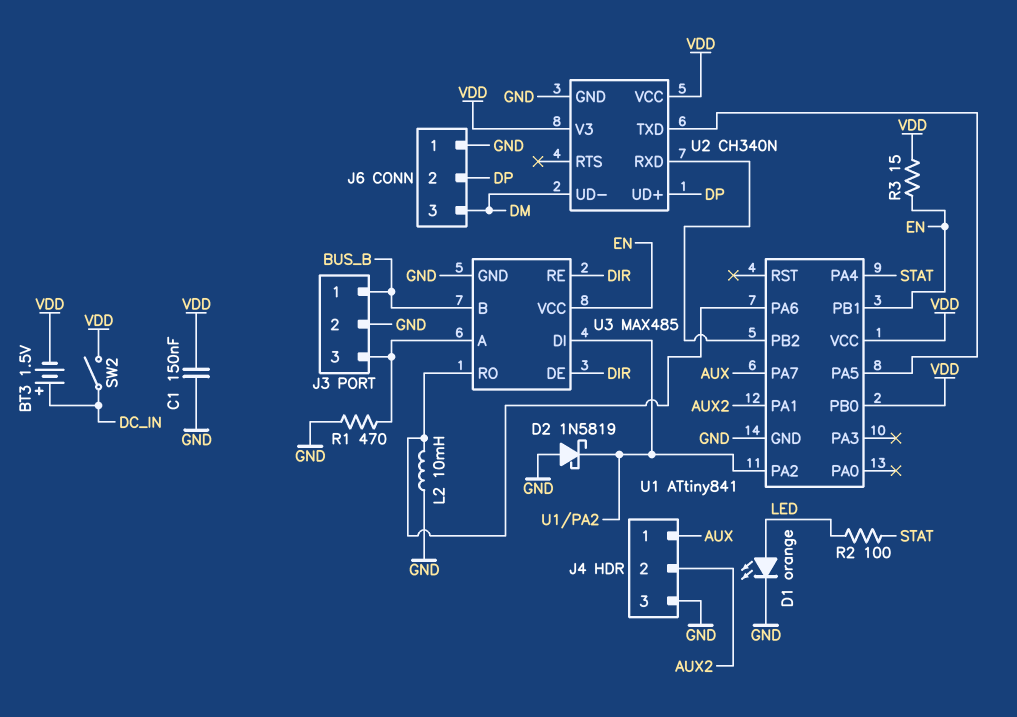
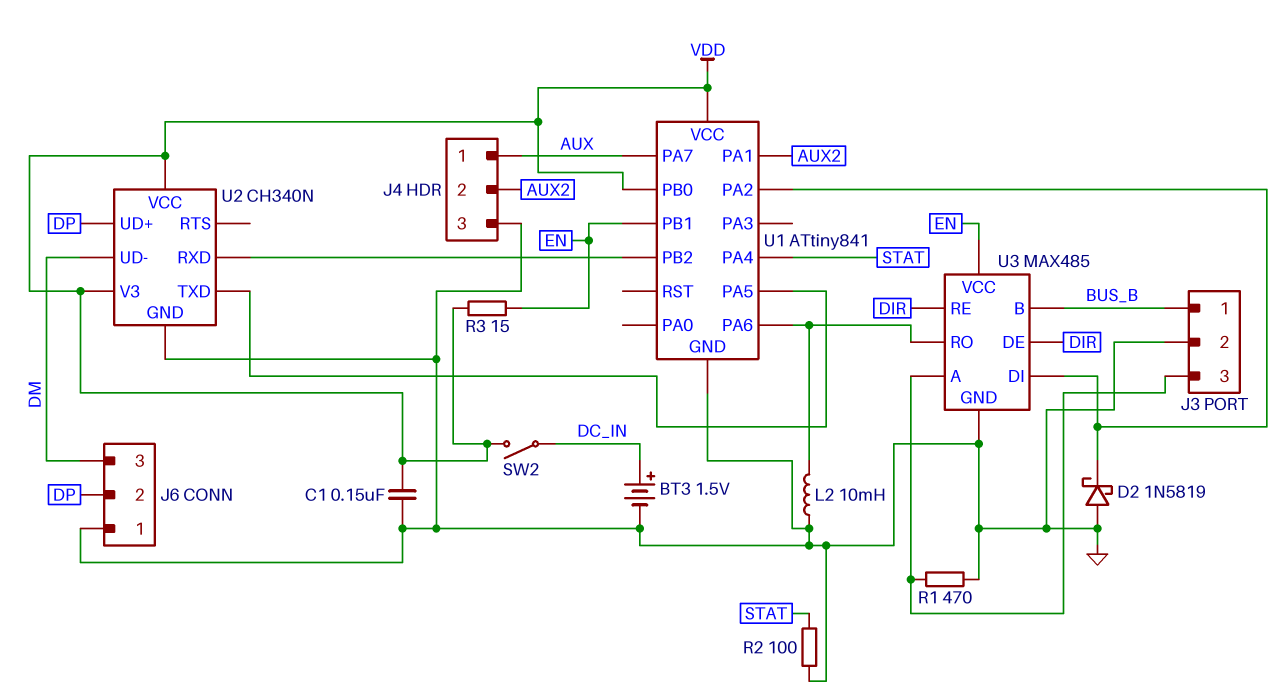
BT3: 1.5V (plus DC_IN, minus VDD) -> 1.5V (plus DC_IN, minus GND)
D1: LED orange (A LED, K GND) -> none
R2: 100 (LED, STAT) -> 100 (GND, STAT)

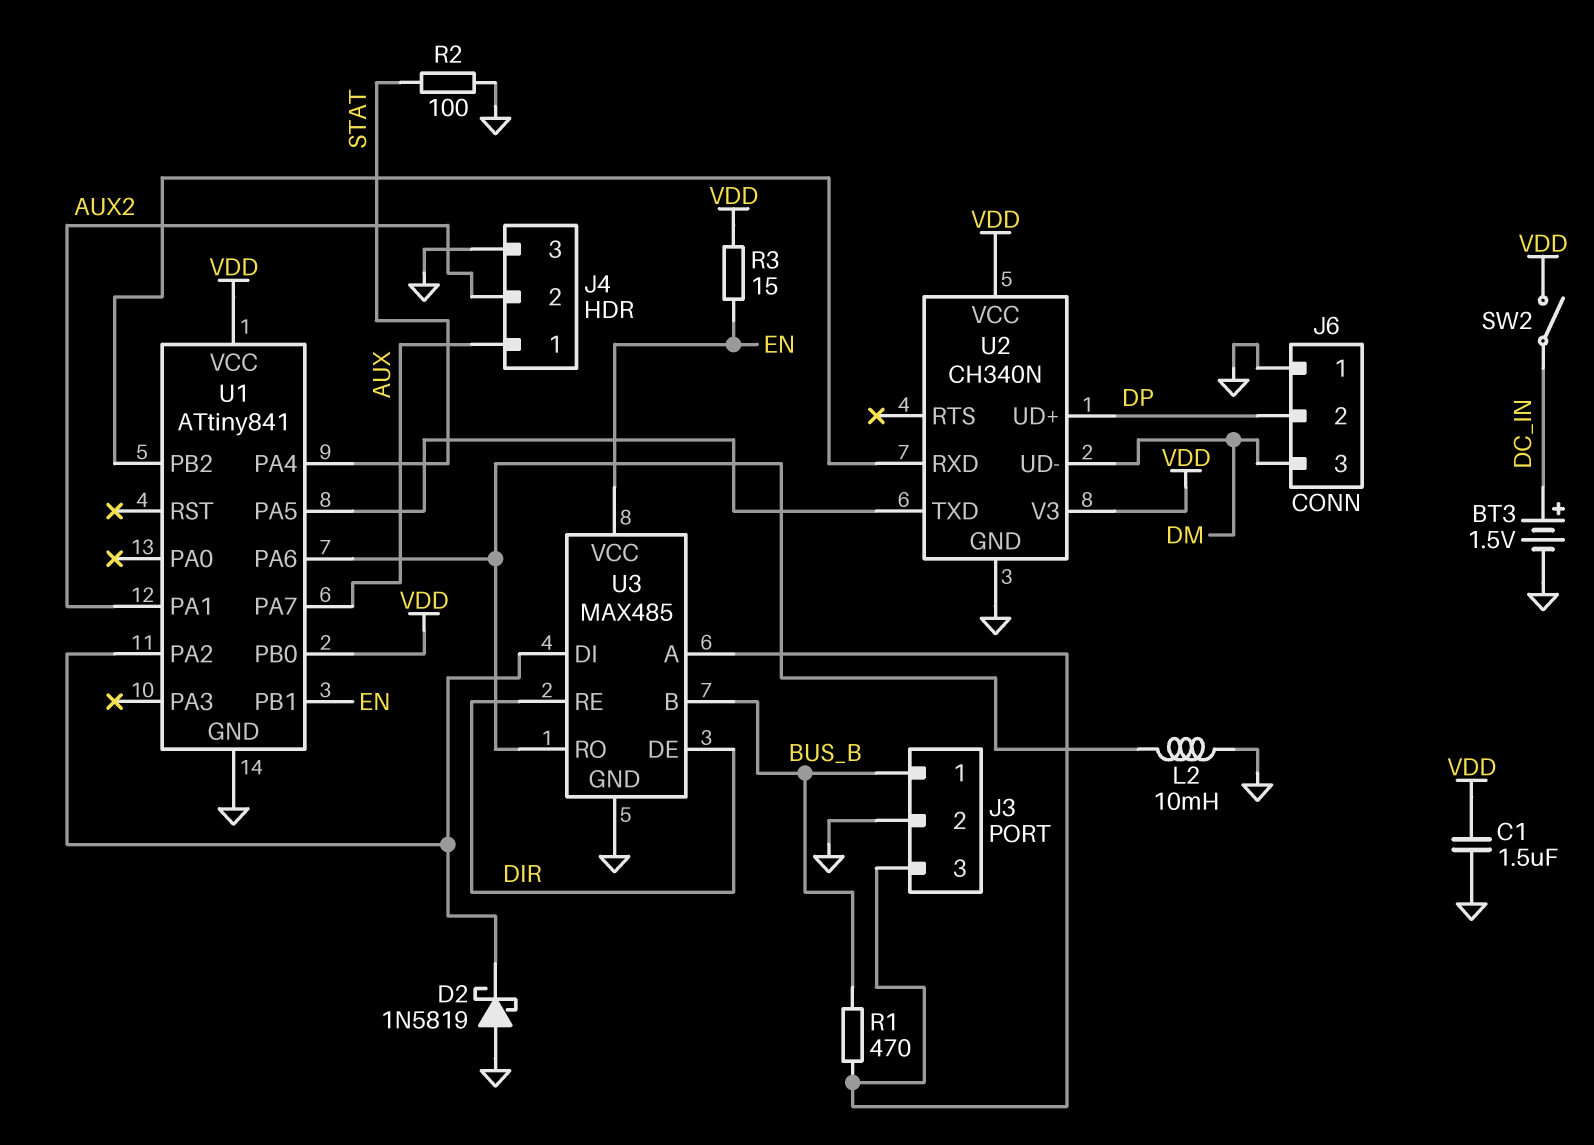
C1: 150nF (GND, VDD) -> 1.5uF (GND, VDD)
R1: 470 (GND, J3/3) -> 470 (BUS_B, J3/3)

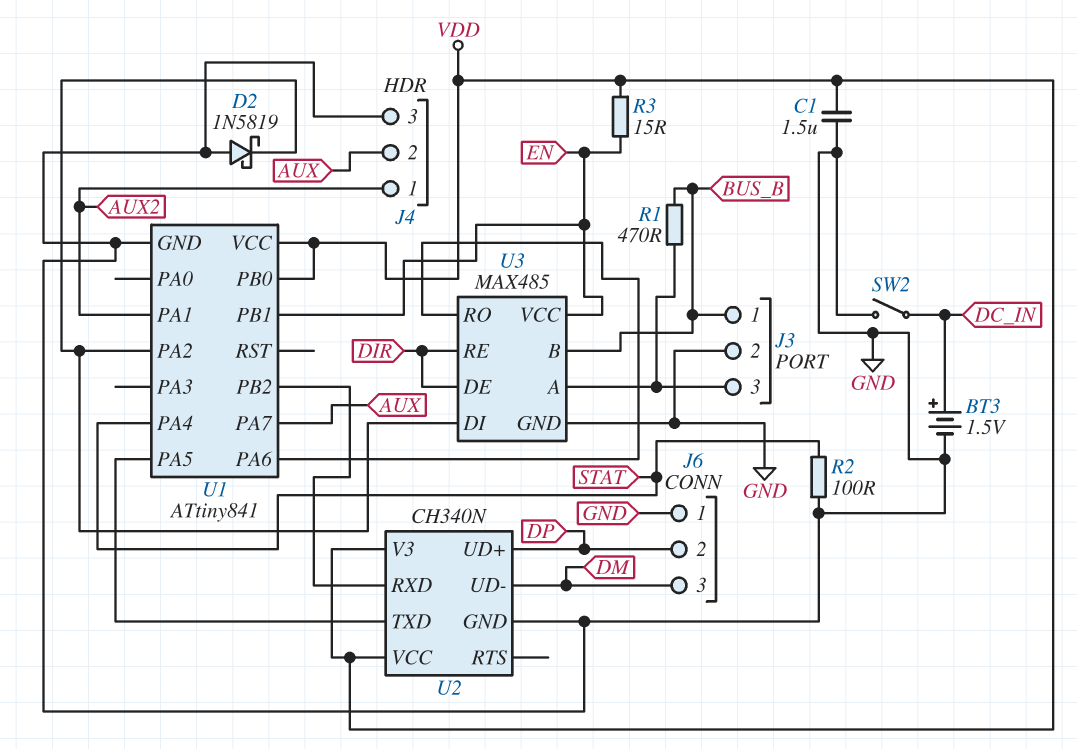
J4 pin 1: AUX -> AUX2
J4 pin 2: AUX2 -> AUX
L2: 10mH (GND, U1/PA6) -> none
SW2: switch (DC_IN, VDD) -> switch (DC_IN, GND)

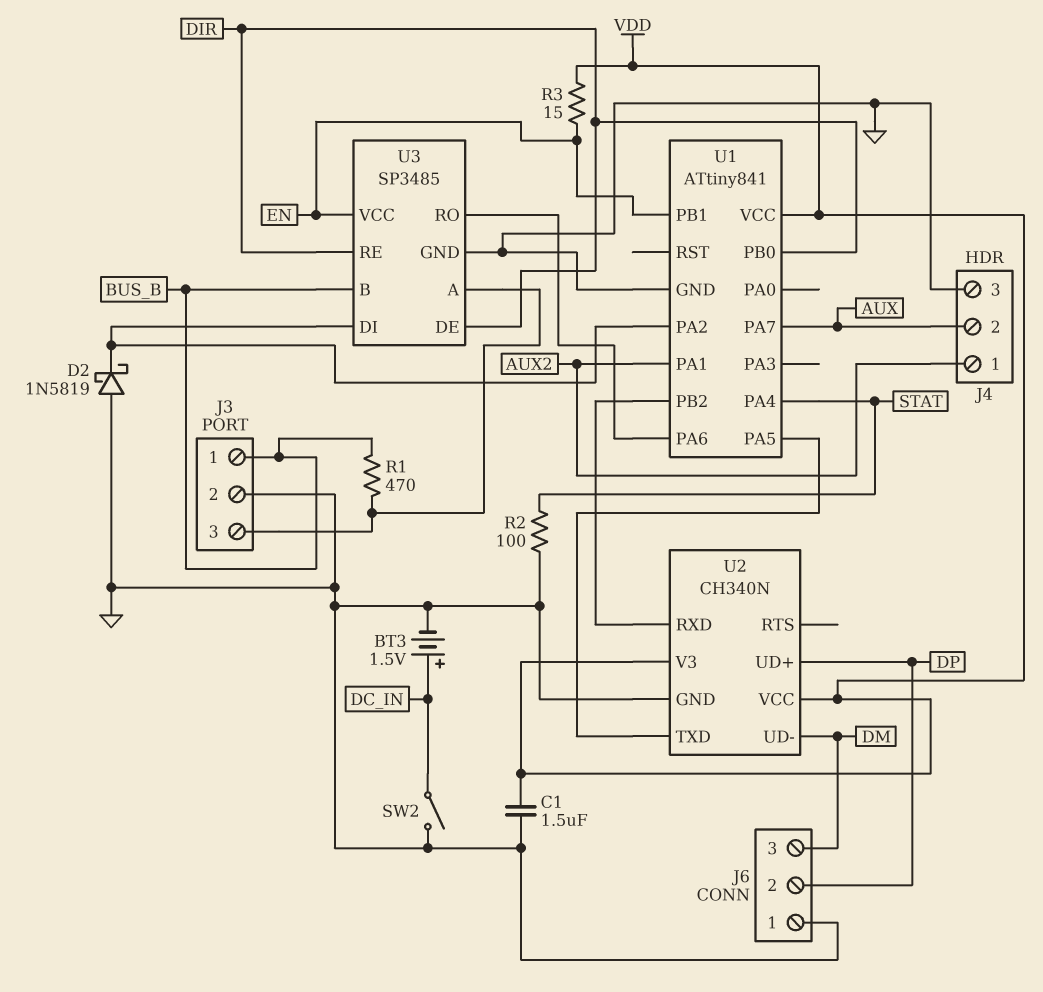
U1 pin PB0: VDD -> DIR
U3: MAX485 -> SP3485

